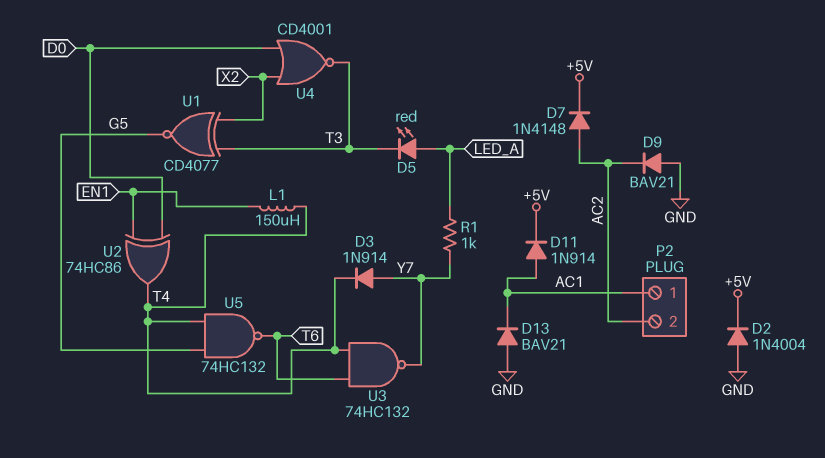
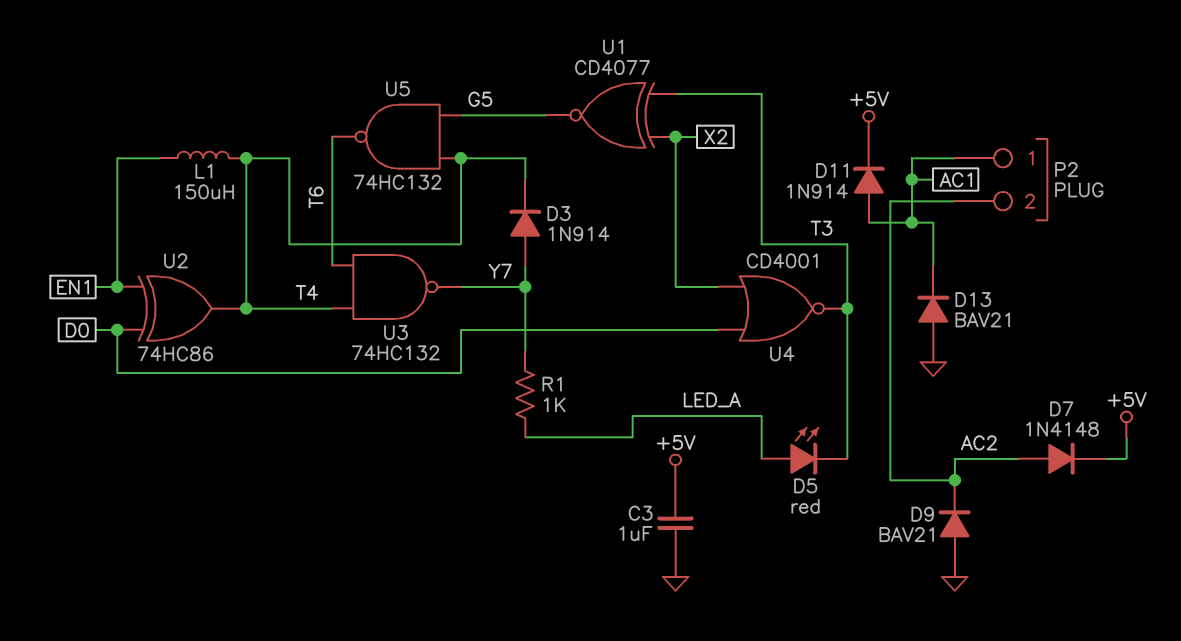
C3: none -> 1uF (+5V, GND)
D2: diode 1N4004 (A GND, K +5V) -> none

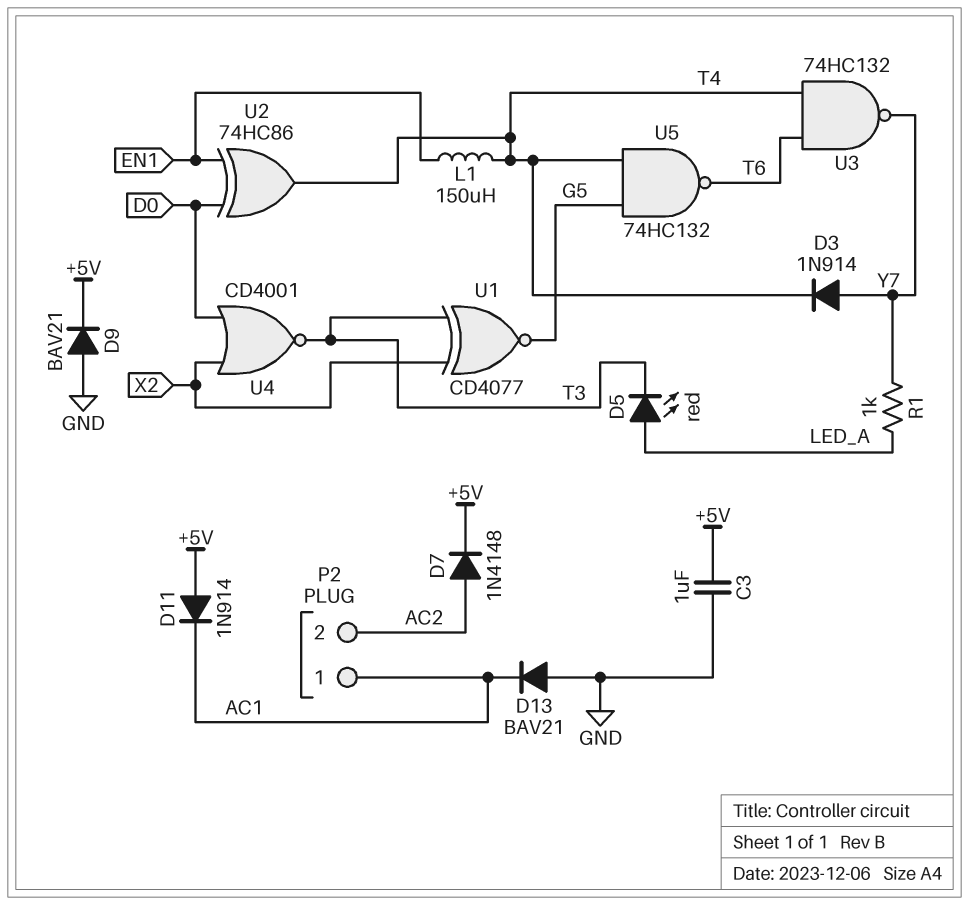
D9: diode BAV21 (A GND, K AC2) -> diode BAV21 (A GND, K +5V)
D11: diode 1N914 (A AC1, K +5V) -> diode 1N914 (A +5V, K AC1)

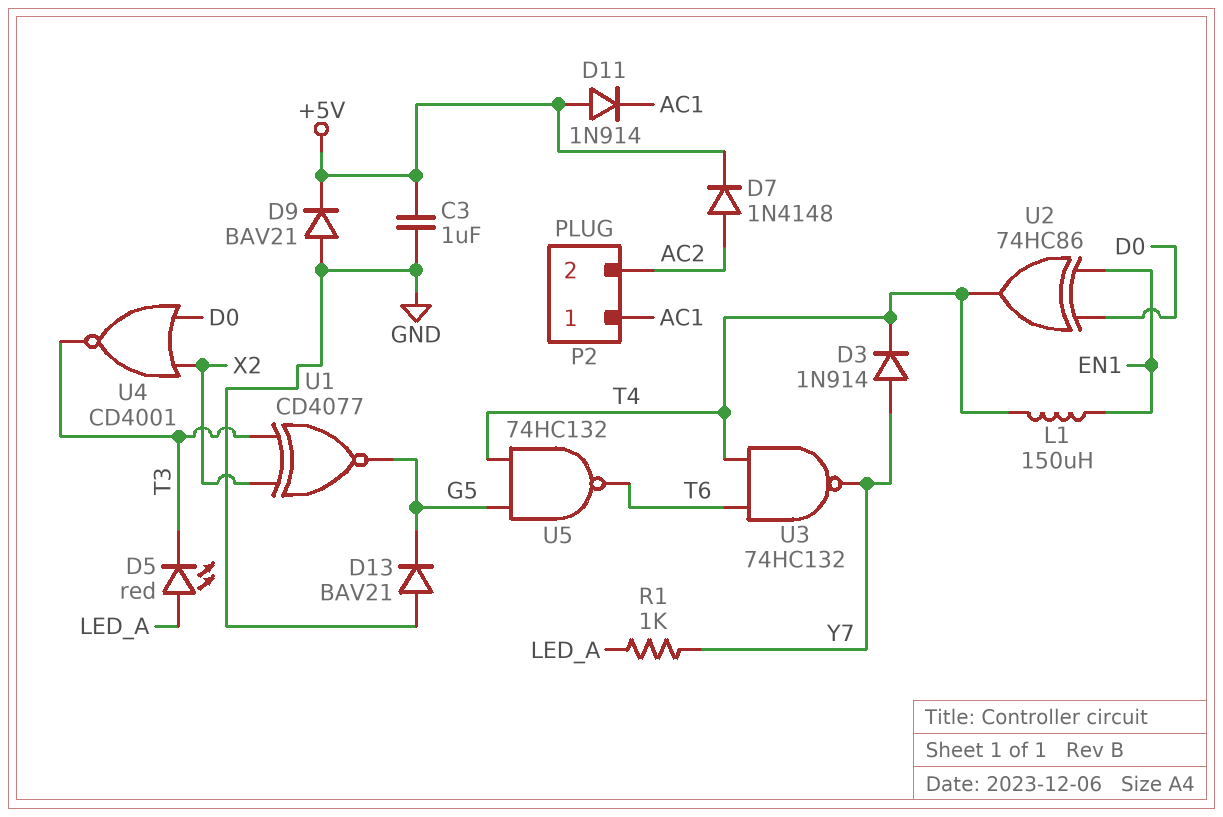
D13: diode BAV21 (A GND, K AC1) -> diode BAV21 (A GND, K G5)

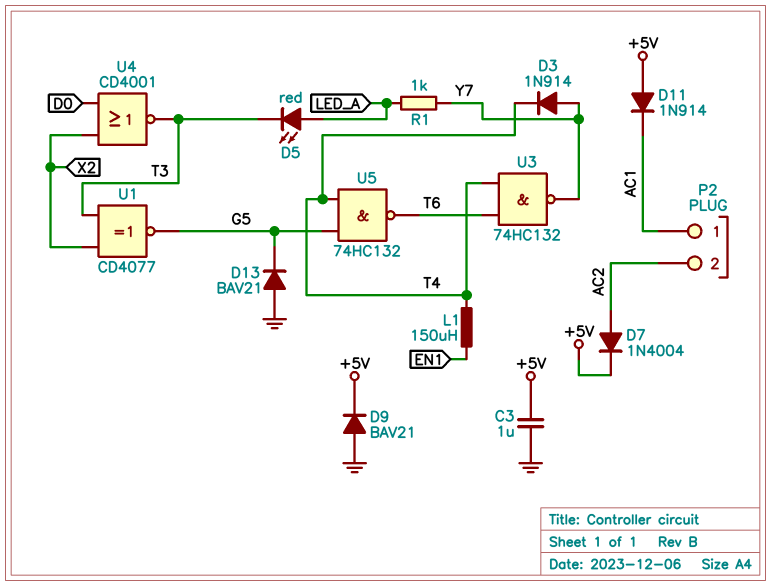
D7: diode 1N4148 (A AC2, K +5V) -> diode 1N4004 (A AC2, K +5V)
U2: XOR 74HC86 (in D0, in EN1, out T4) -> none

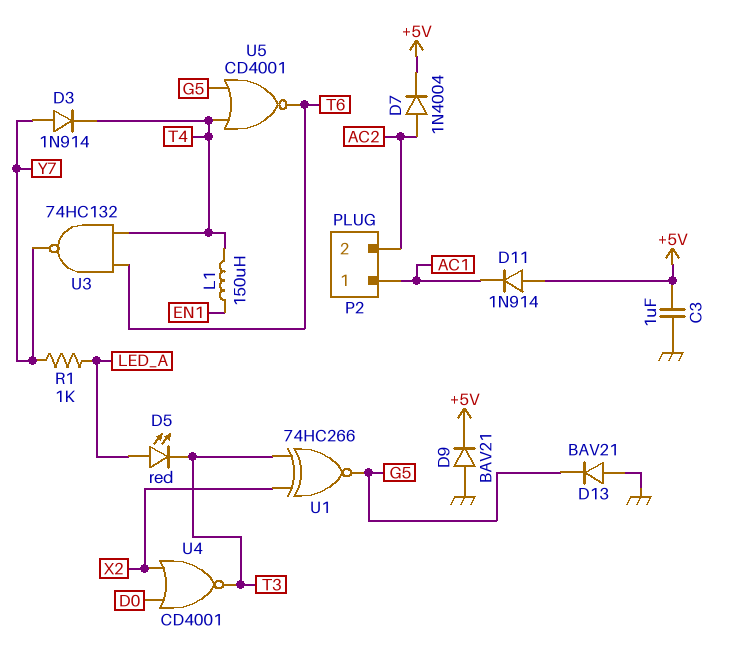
U1: XNOR CD4077 (in T3, in X2, out G5) -> XNOR 74HC266 (in T3, in X2, out G5)
U5: NAND 74HC132 (in G5, in T4, out T6) -> NOR CD4001 (in G5, in T4, out T6)

